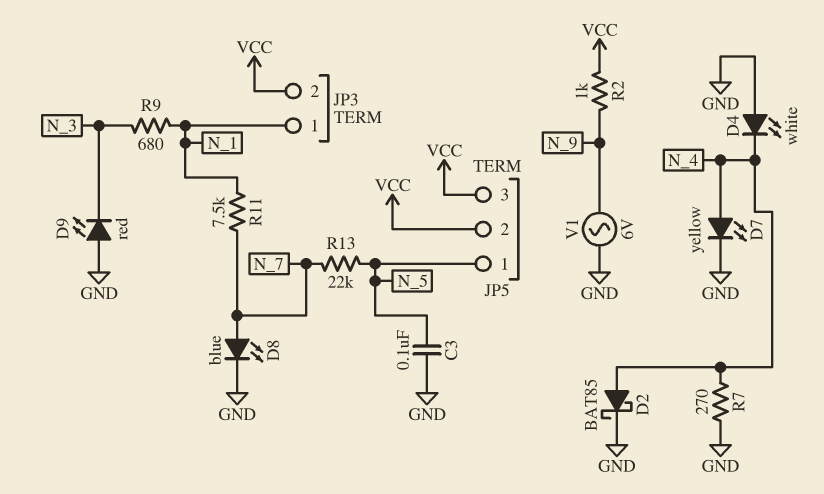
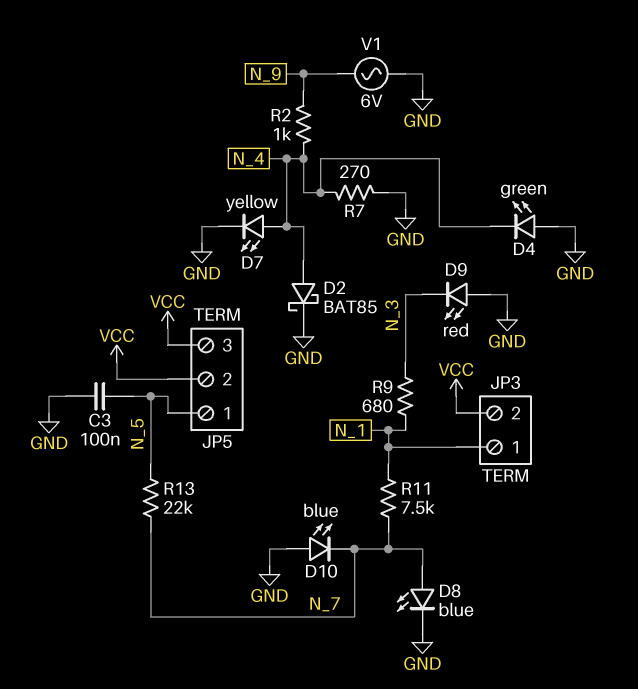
D4: LED white (A GND, K N_4) -> LED green (A GND, K N_4)
D10: none -> LED blue (A GND, K N_7)
R2: 1k (N_9, VCC) -> 1k (N_4, N_9)

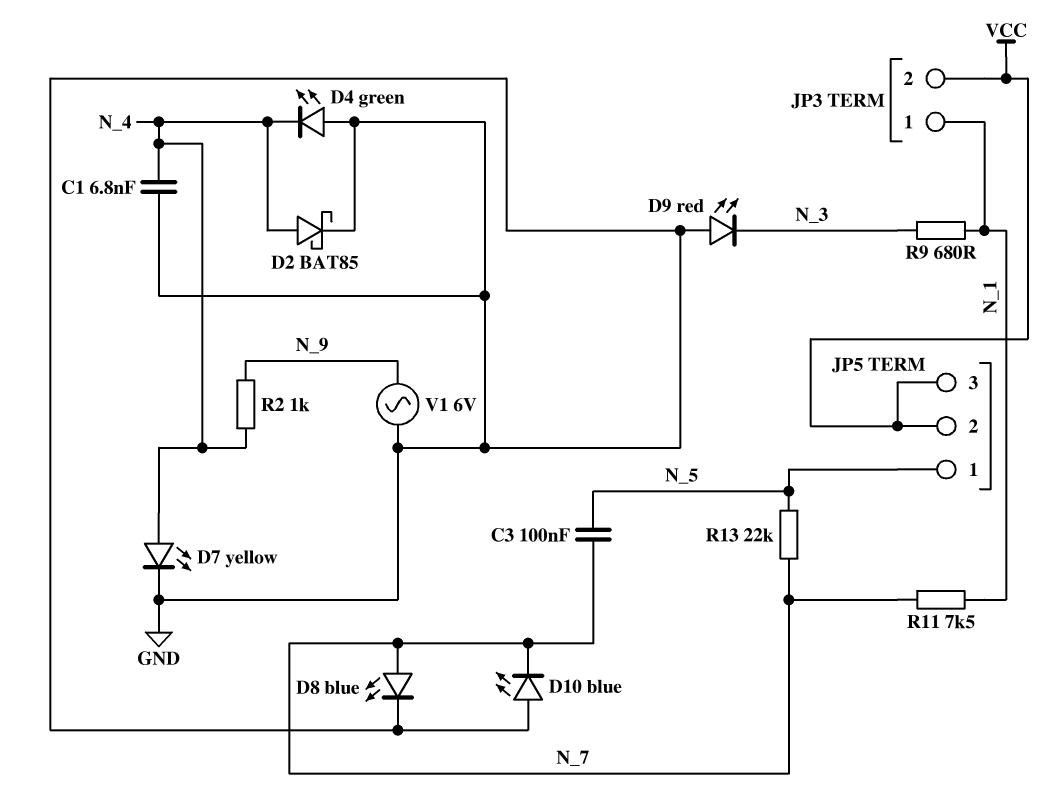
C1: none -> 6.8nF (GND, N_4)
C3: 100nF (GND, N_5) -> 100nF (N_5, N_7)
R7: 270 (GND, N_4) -> none

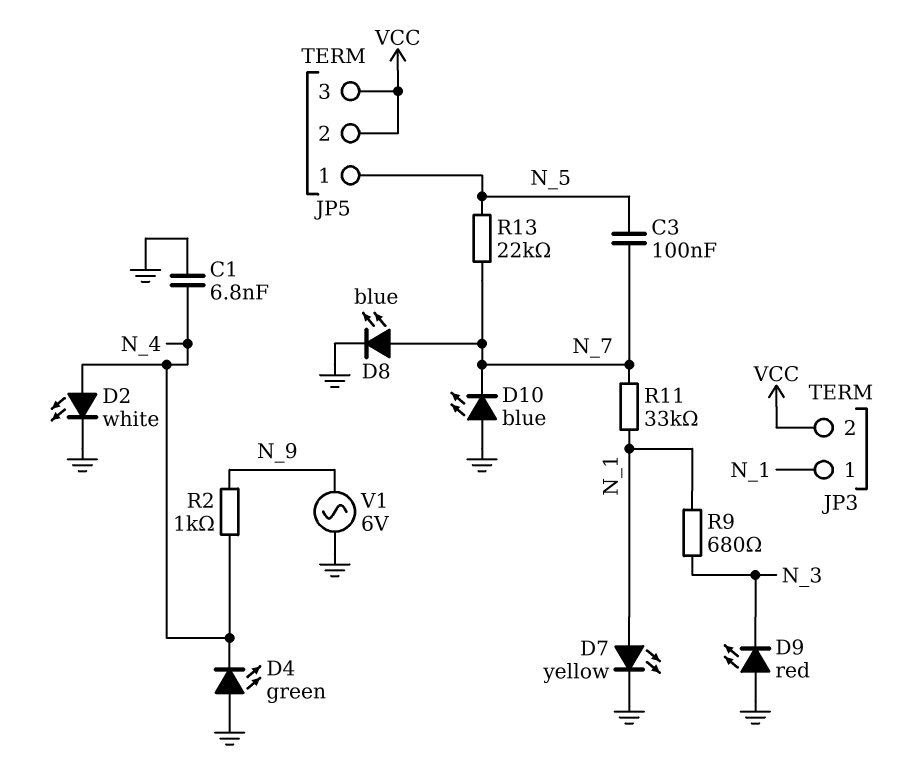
D2: schottky BAT85 (A N_4, K GND) -> LED white (A N_4, K GND)
D7: LED yellow (A N_4, K GND) -> LED yellow (A N_1, K GND)
R11: 7.5k (N_1, N_7) -> 33k (N_1, N_7)

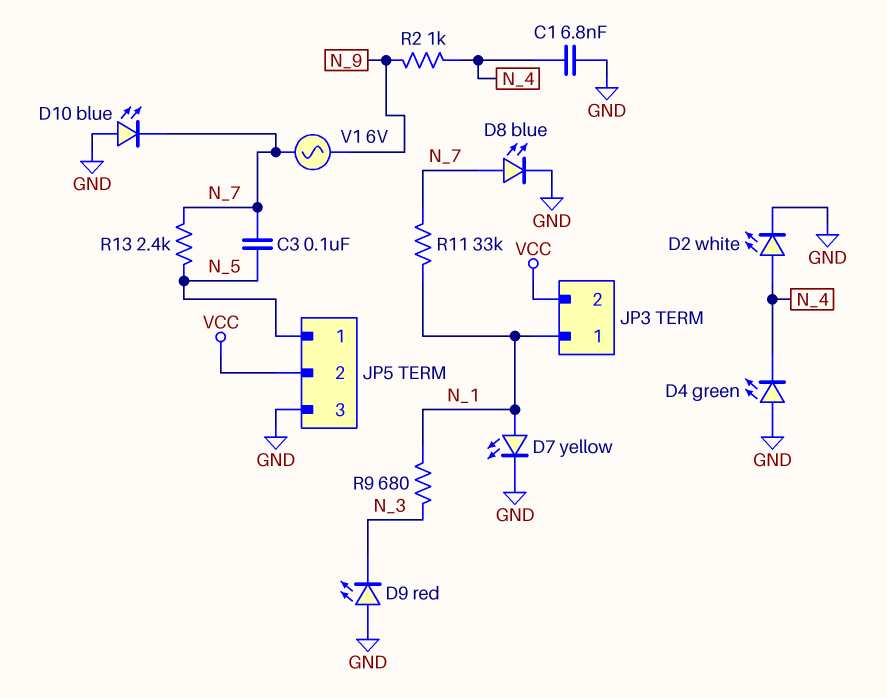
JP5 pin 3: VCC -> GND
R13: 22k (N_5, N_7) -> 2.4k (N_5, N_7)
V1: AC 6V (GND, N_9) -> AC 6V (N_7, N_9)

